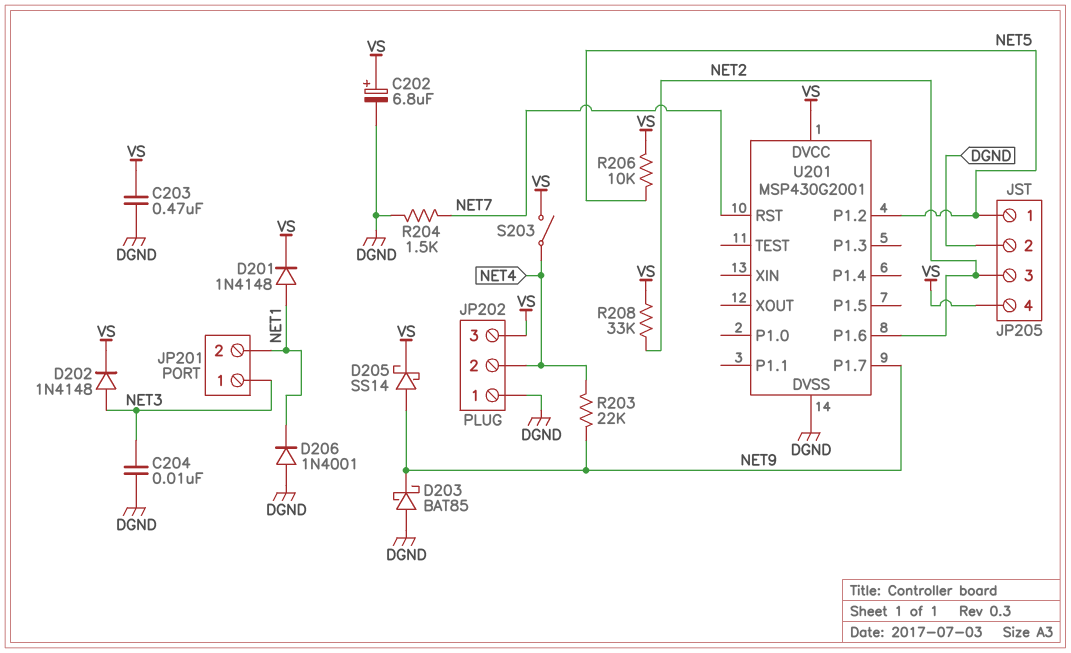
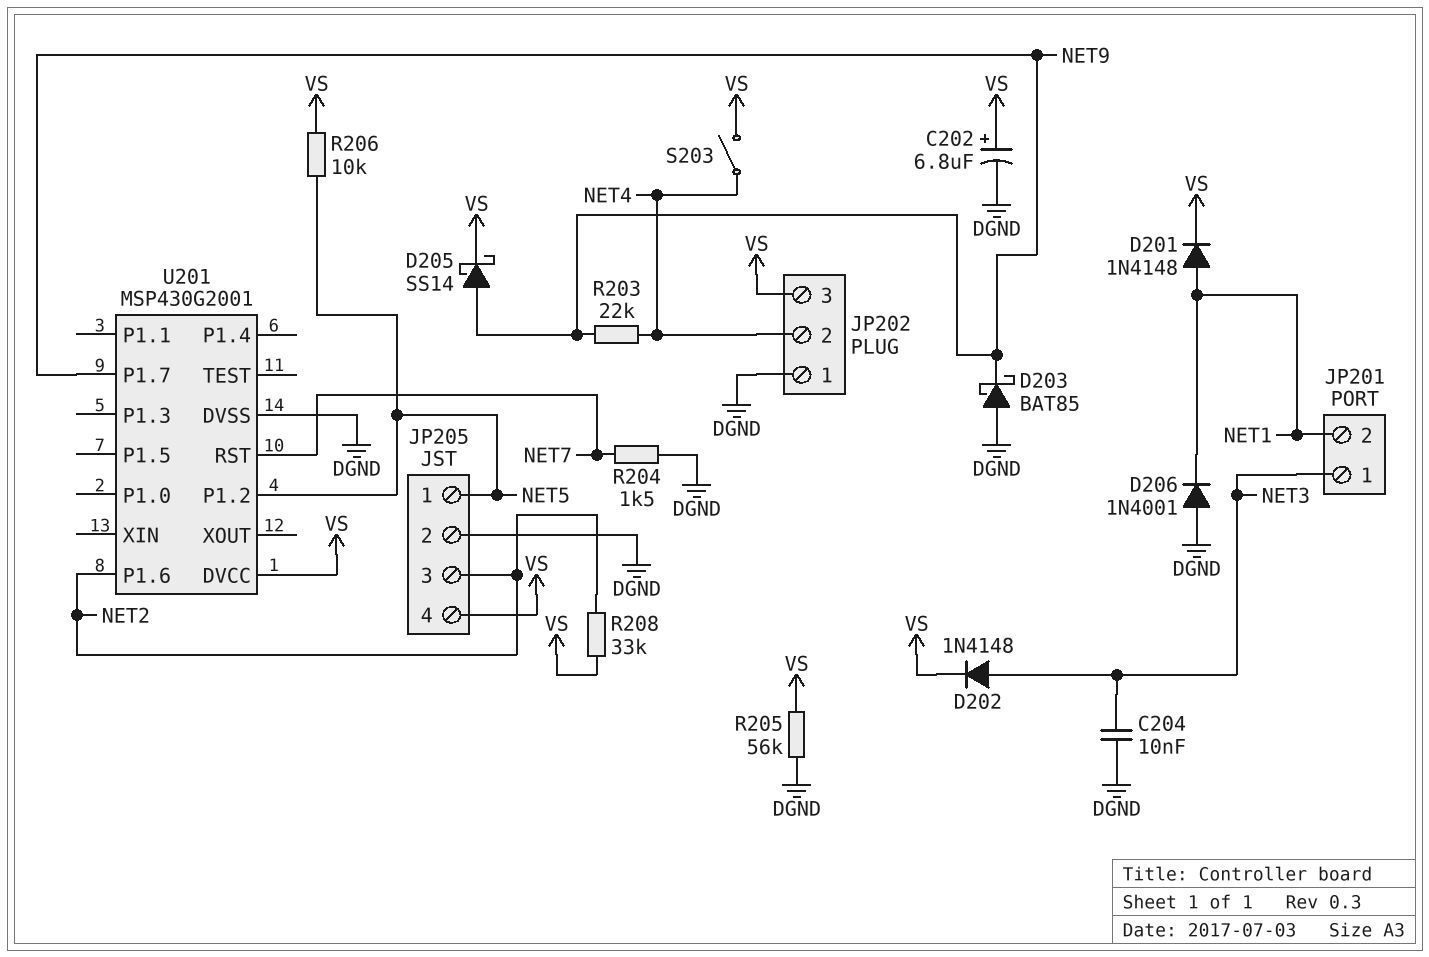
C203: 470nF (DGND, VS) -> none
R205: none -> 56k (DGND, VS)

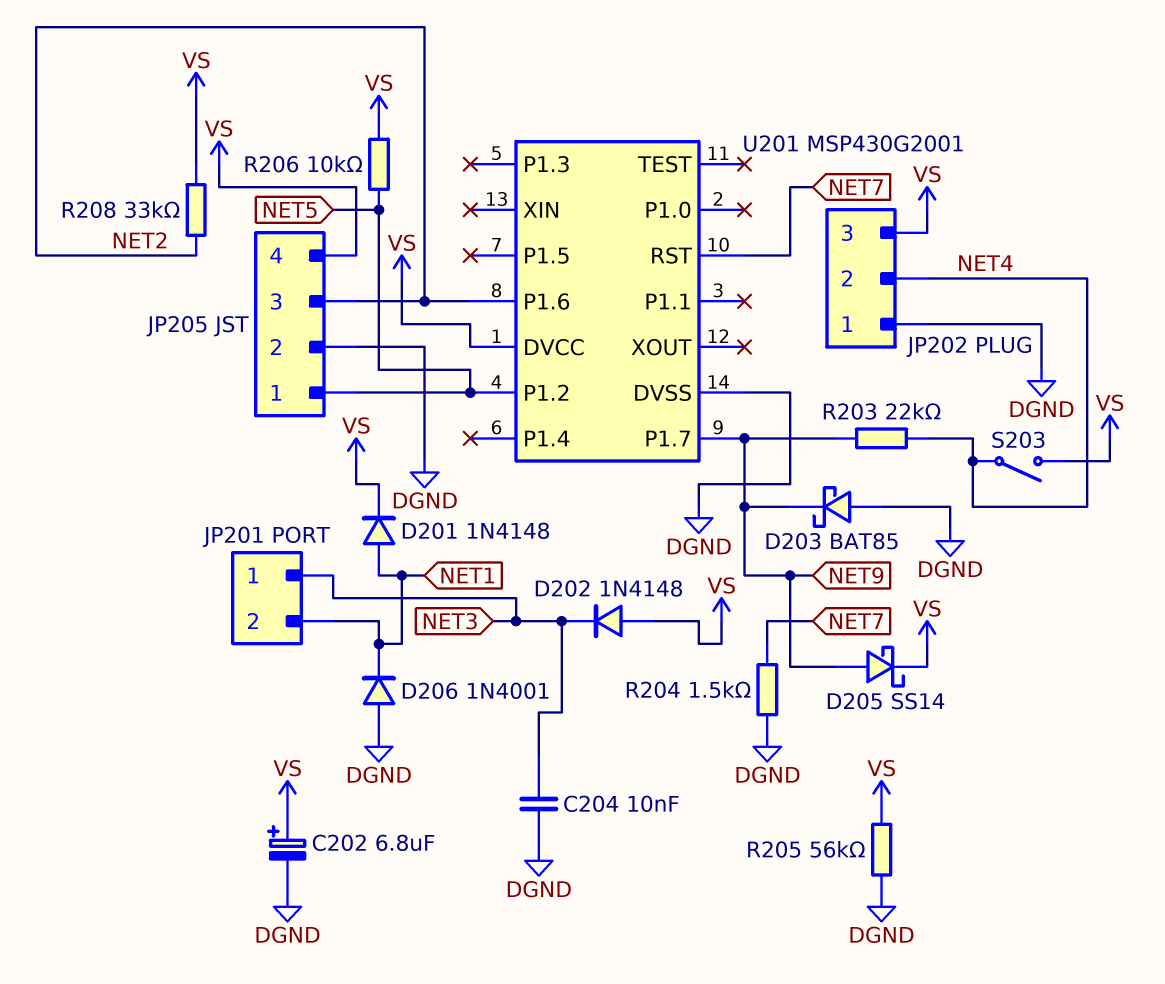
D202: diode 1N4148 (A NET3, K VS) -> diode 1N4148 (A VS, K NET3)

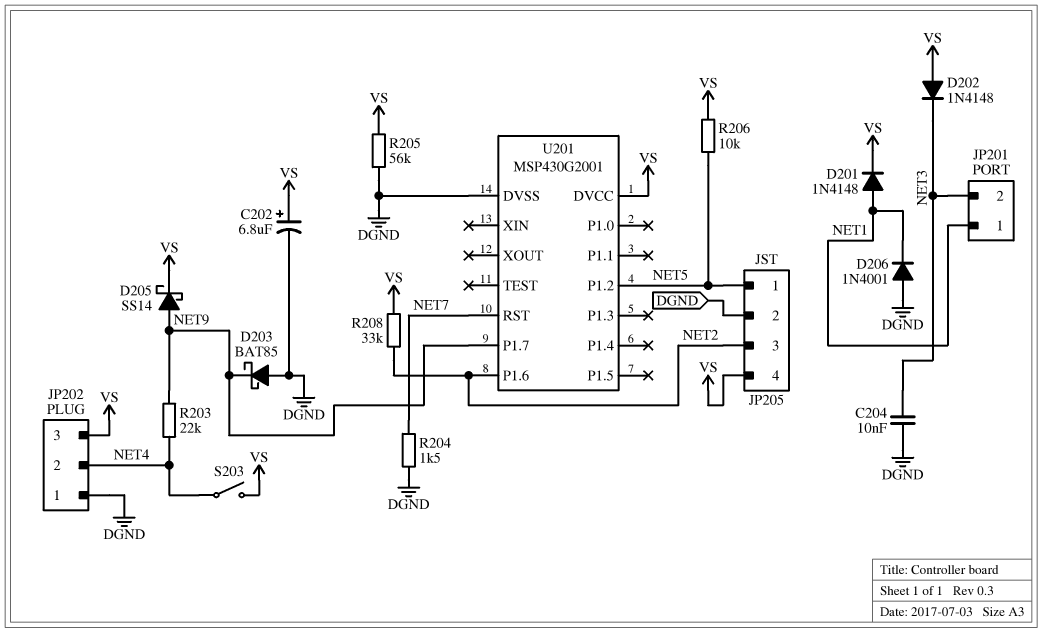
JP201 pin 1: NET3 -> NET1
JP201 pin 2: NET1 -> NET3

